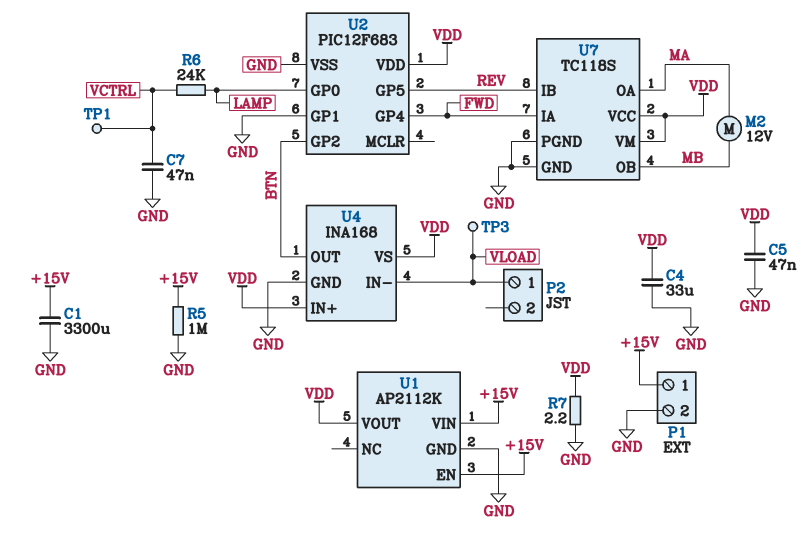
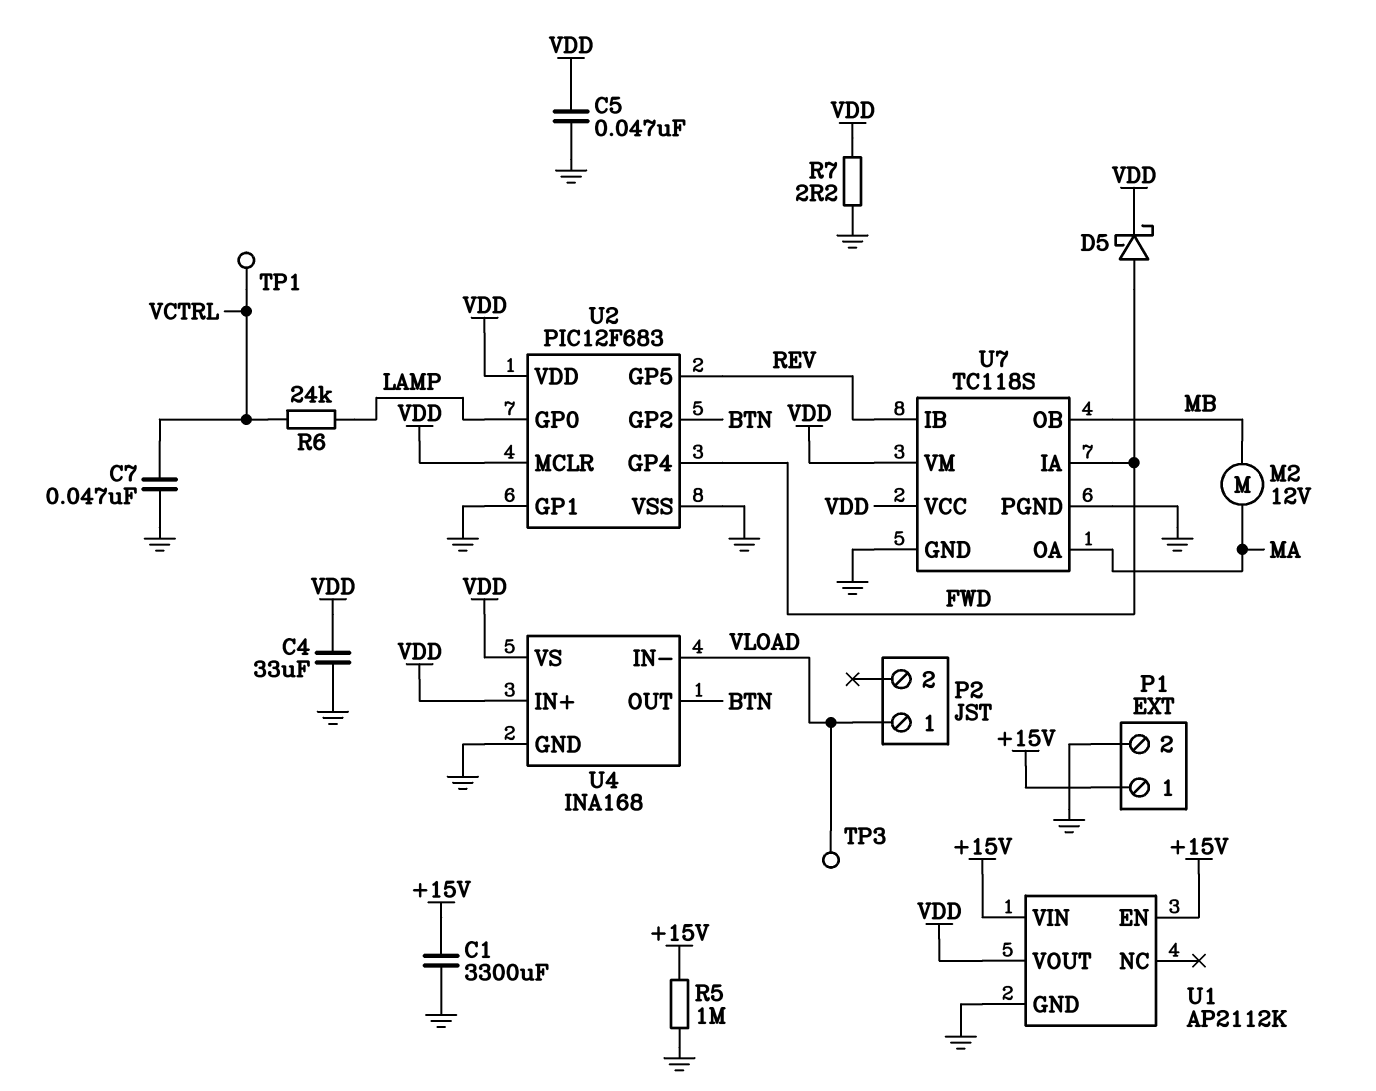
D5: none -> schottky (A FWD, K VDD)
U2 pin MCLR: none -> VDD

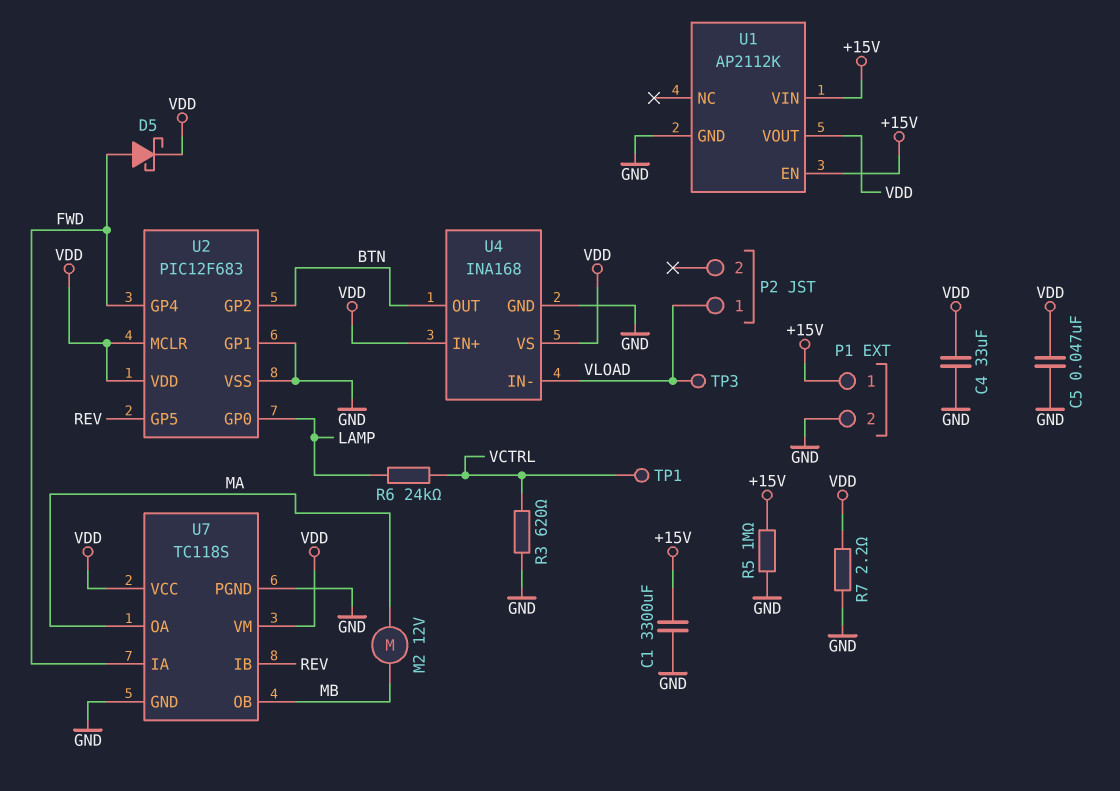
C7: 47nF (GND, VCTRL) -> none
R3: none -> 620 (GND, VCTRL)

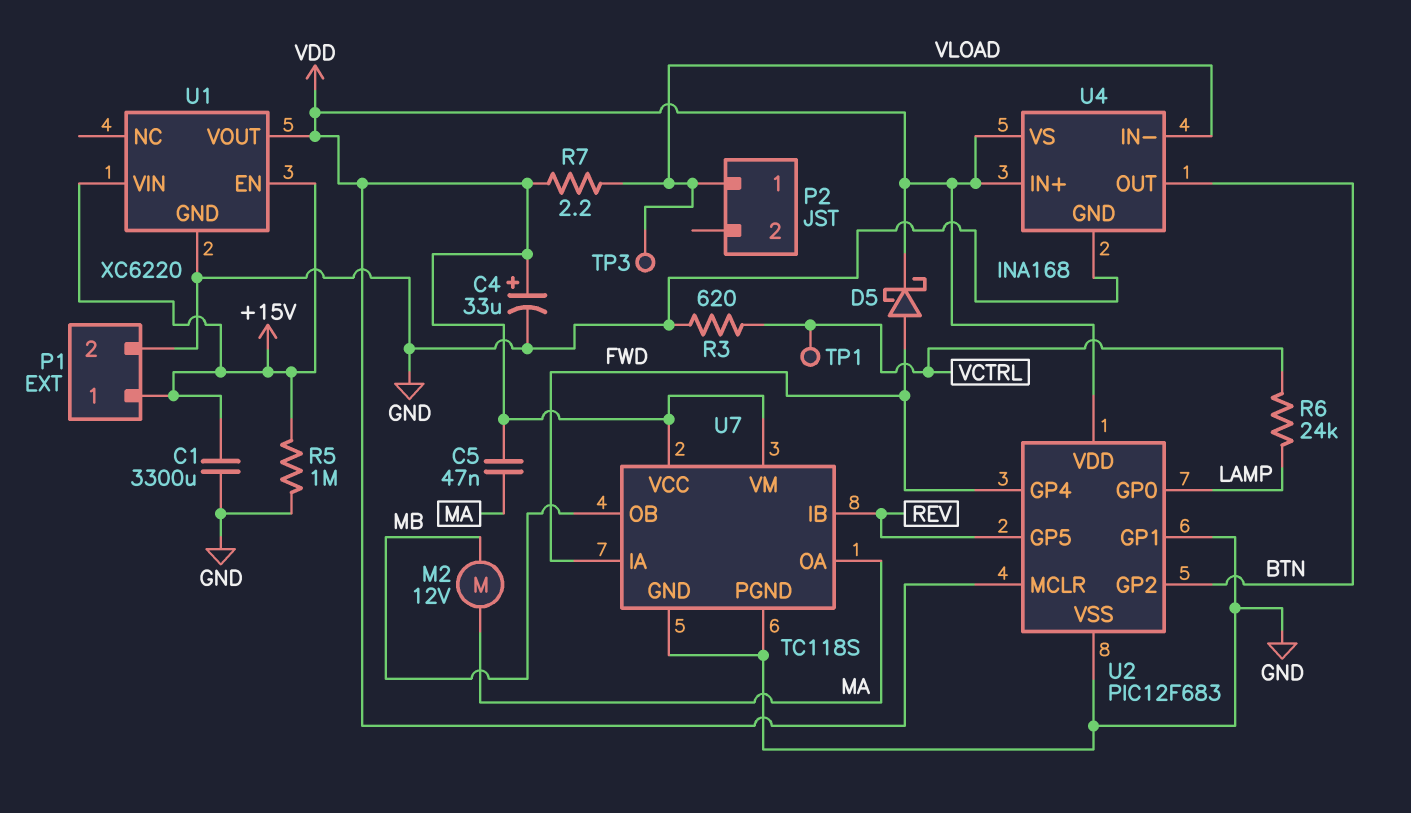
C4: 33uF (GND, VDD) -> 33uF (plus VDD, minus GND)
C5: 47nF (GND, VDD) -> 47nF (MA, VDD)
R7: 2.2 (GND, VDD) -> 2.2 (VDD, VLOAD)
U1: AP2112K -> XC6220

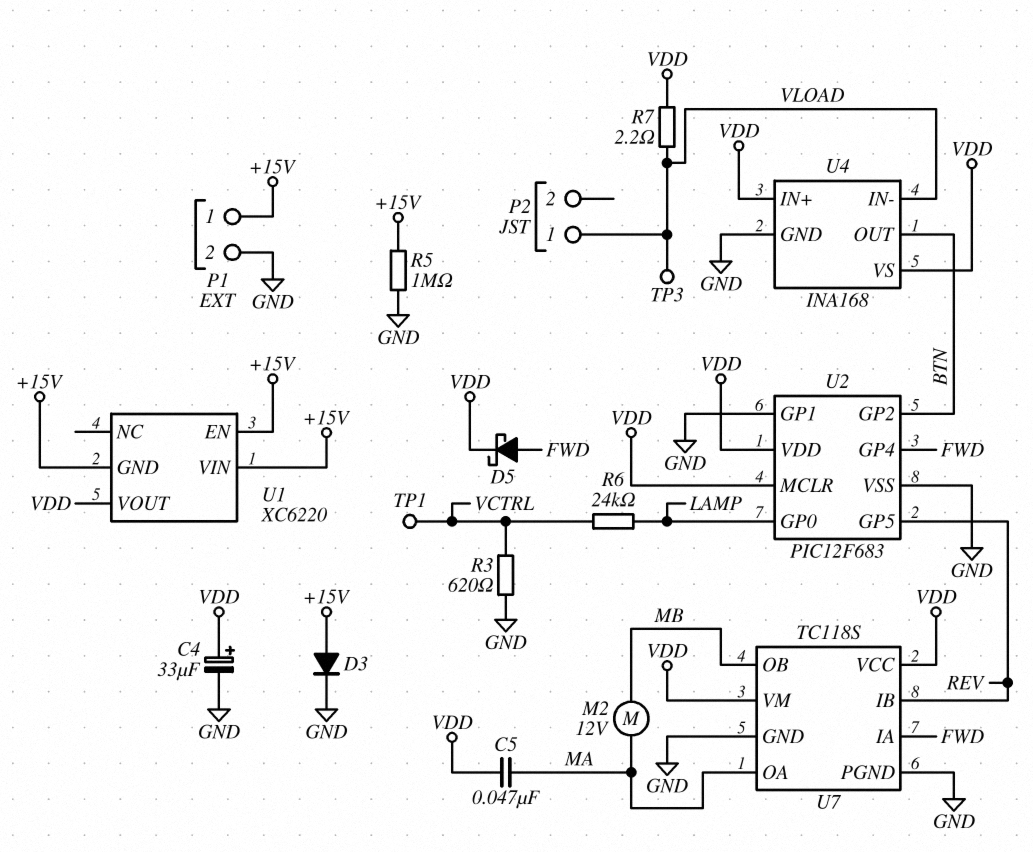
C1: 3300uF (+15V, GND) -> none
D3: none -> diode (A +15V, K GND)
U1 pin GND: GND -> +15V

